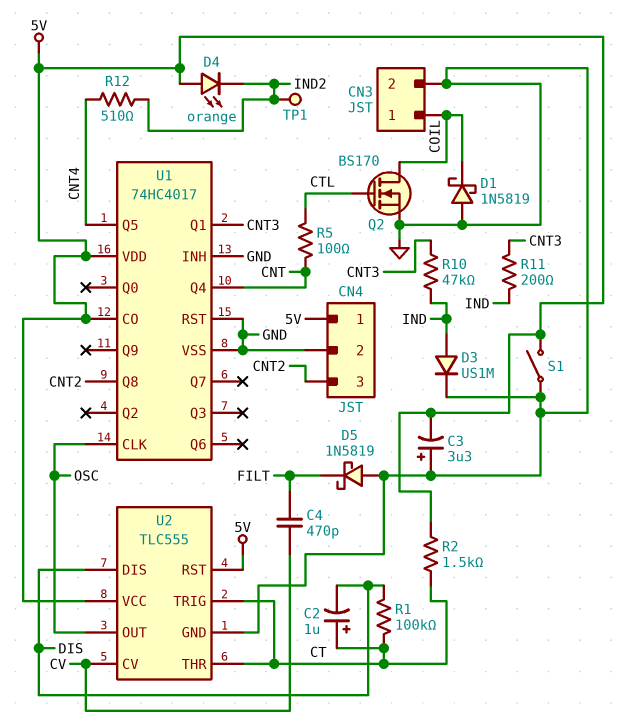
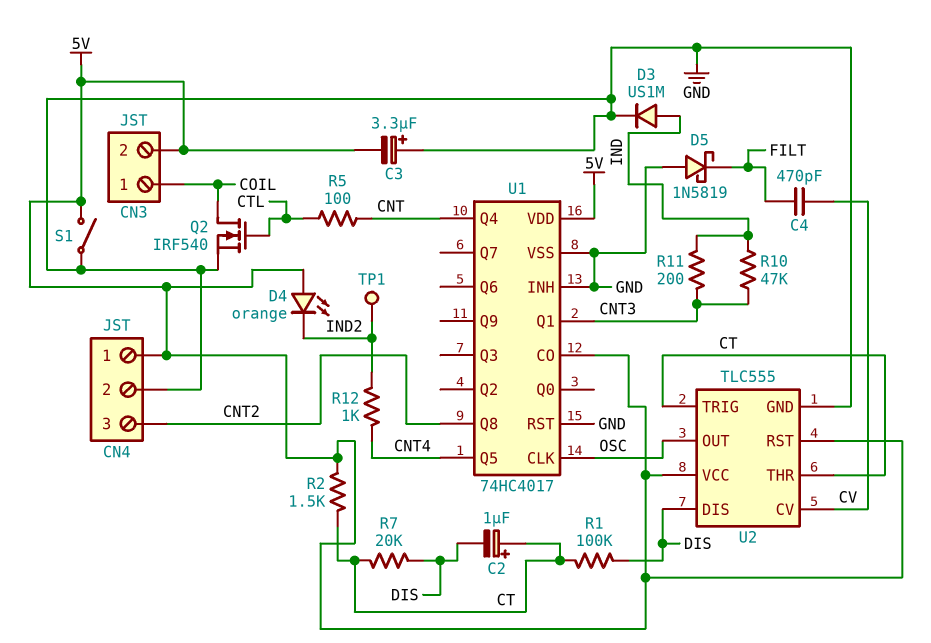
CN3 pin 2: GND -> 5V
D1: schottky 1N5819 (A GND, K COIL) -> none
Q2: NMOS BS170 (G CTL, D COIL, S GND) -> NMOS IRF540 (G CTL, D COIL, S GND)
R7: none -> 20k (CT, DIS)
R12: 510 (CNT4, IND2) -> 1k (CNT4, IND2)

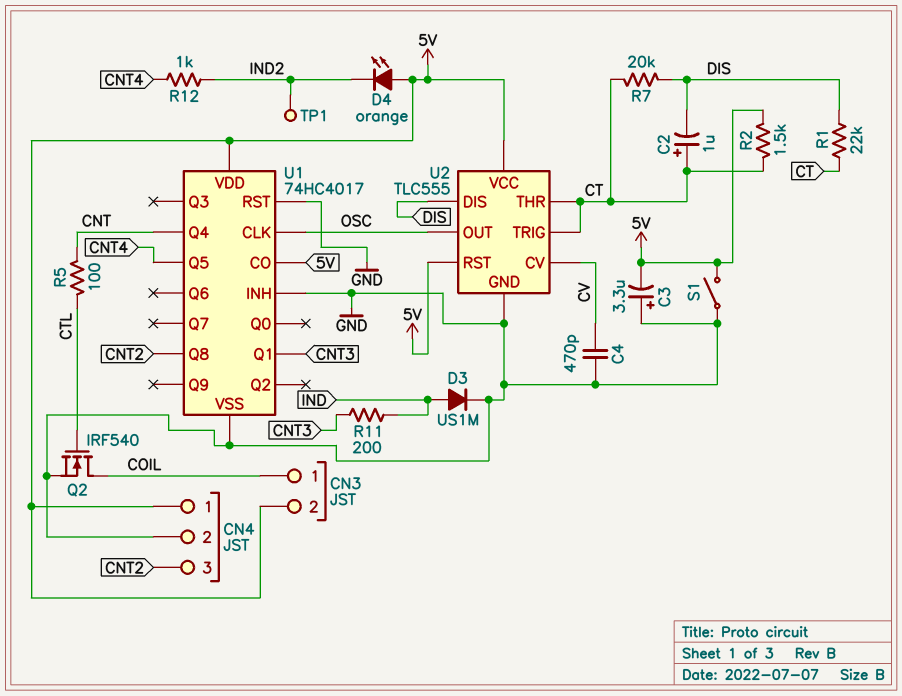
C4: 470pF (CV, FILT) -> 470pF (CV, GND)
D5: schottky 1N5819 (A GND, K FILT) -> none
R1: 100k (CT, DIS) -> 22k (CT, DIS)
R10: 47k (CNT3, IND) -> none

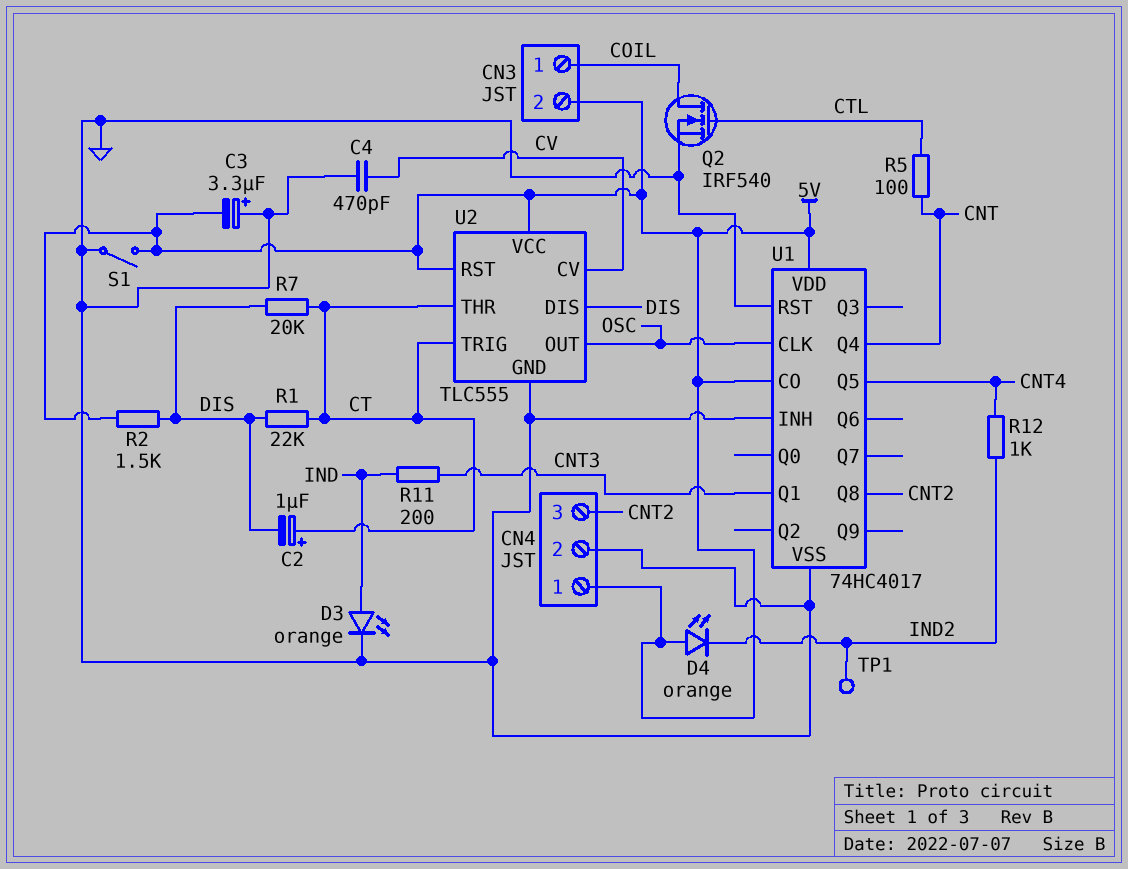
D3: diode US1M (A IND, K GND) -> LED orange (A IND, K GND)
R2: 1.5k (5V, CT) -> 1.5k (5V, DIS)

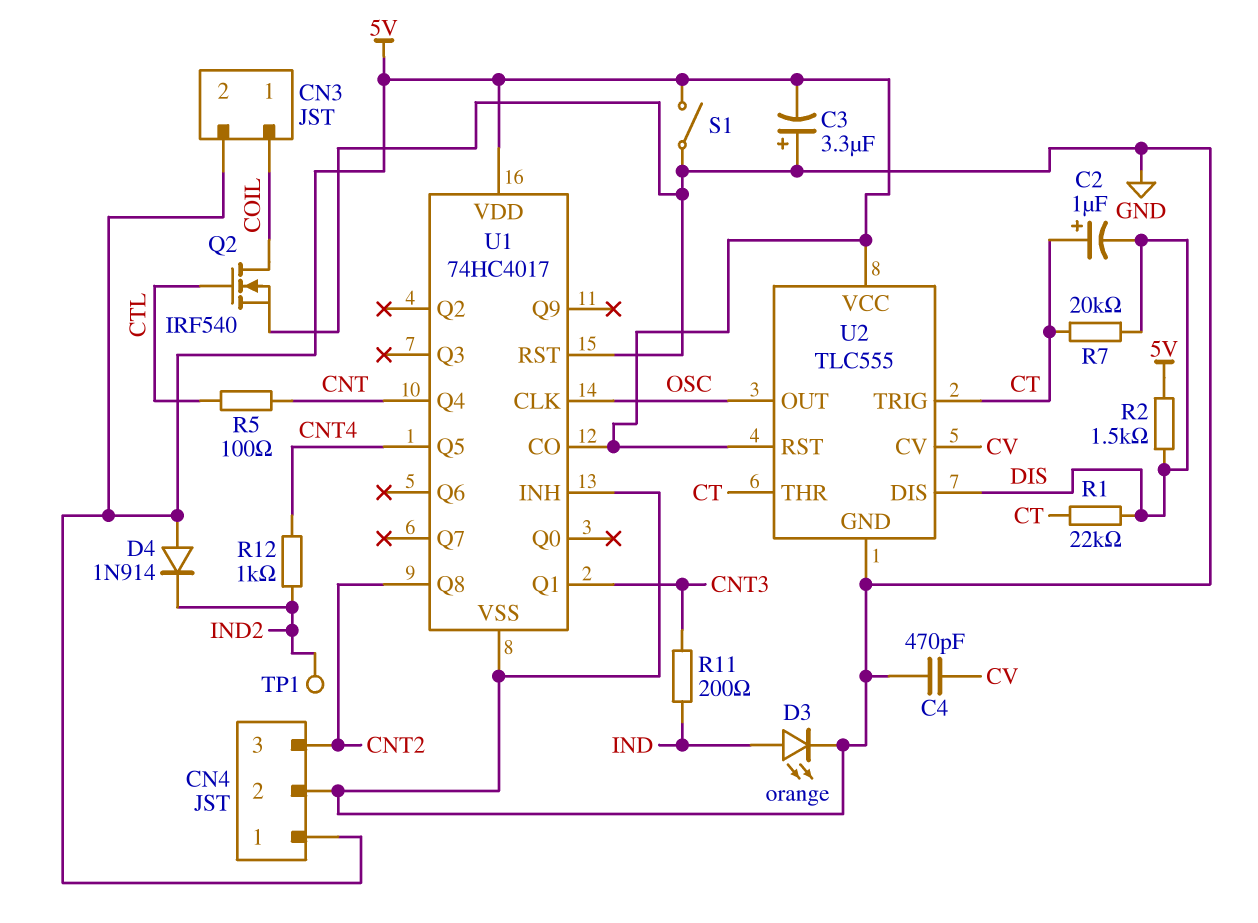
D4: LED orange (A 5V, K IND2) -> diode 1N914 (A 5V, K IND2)

